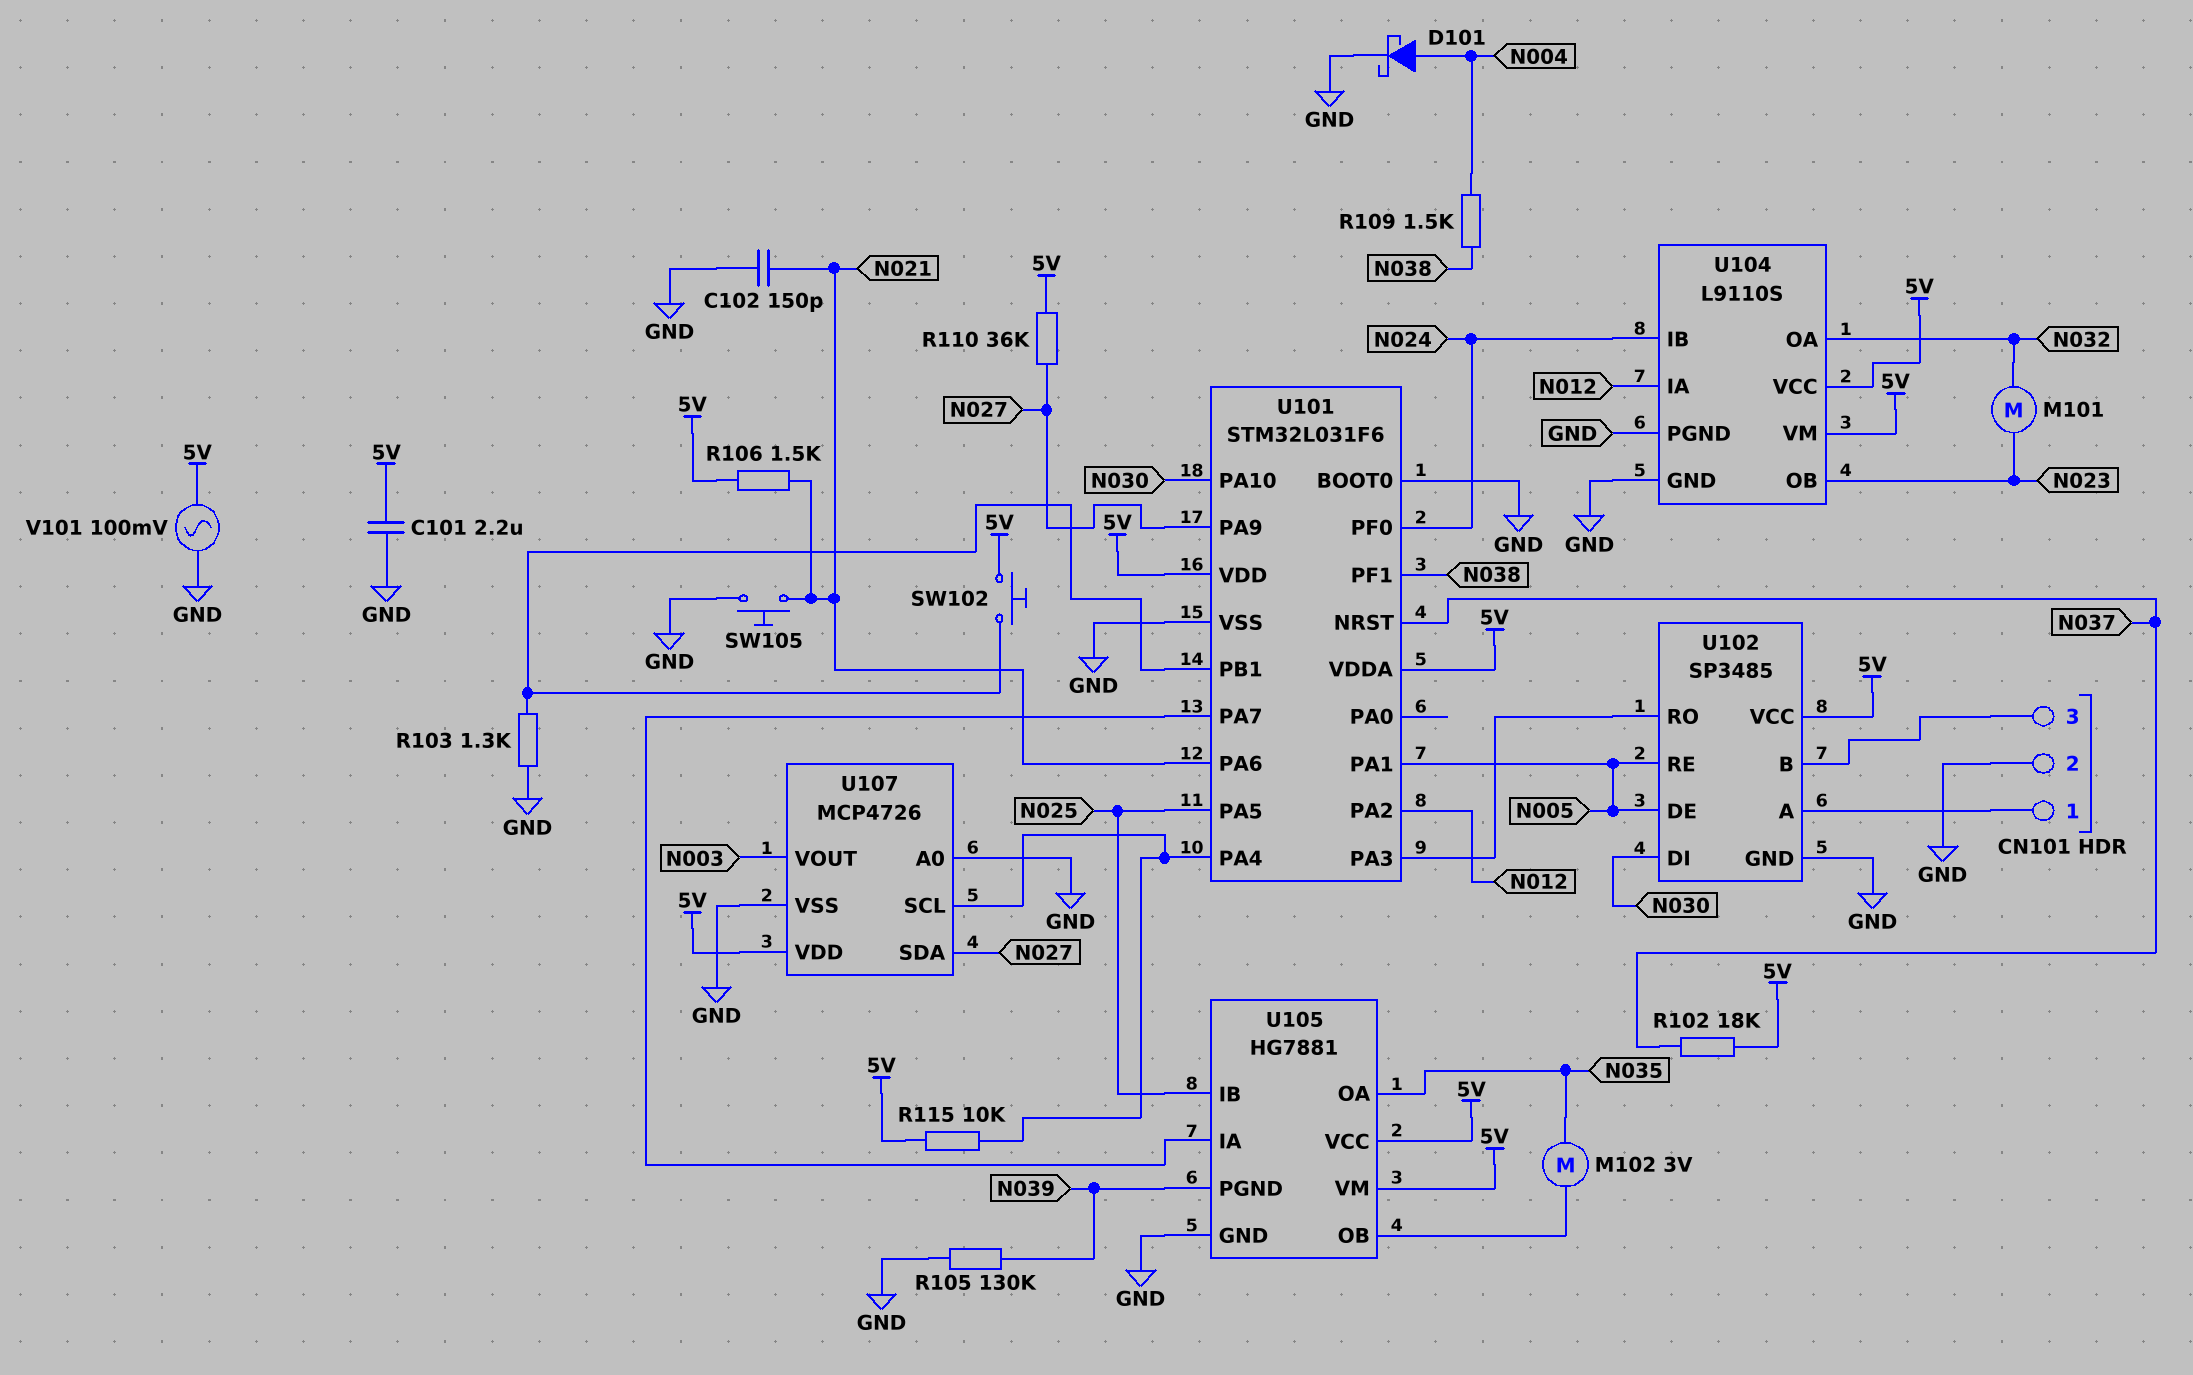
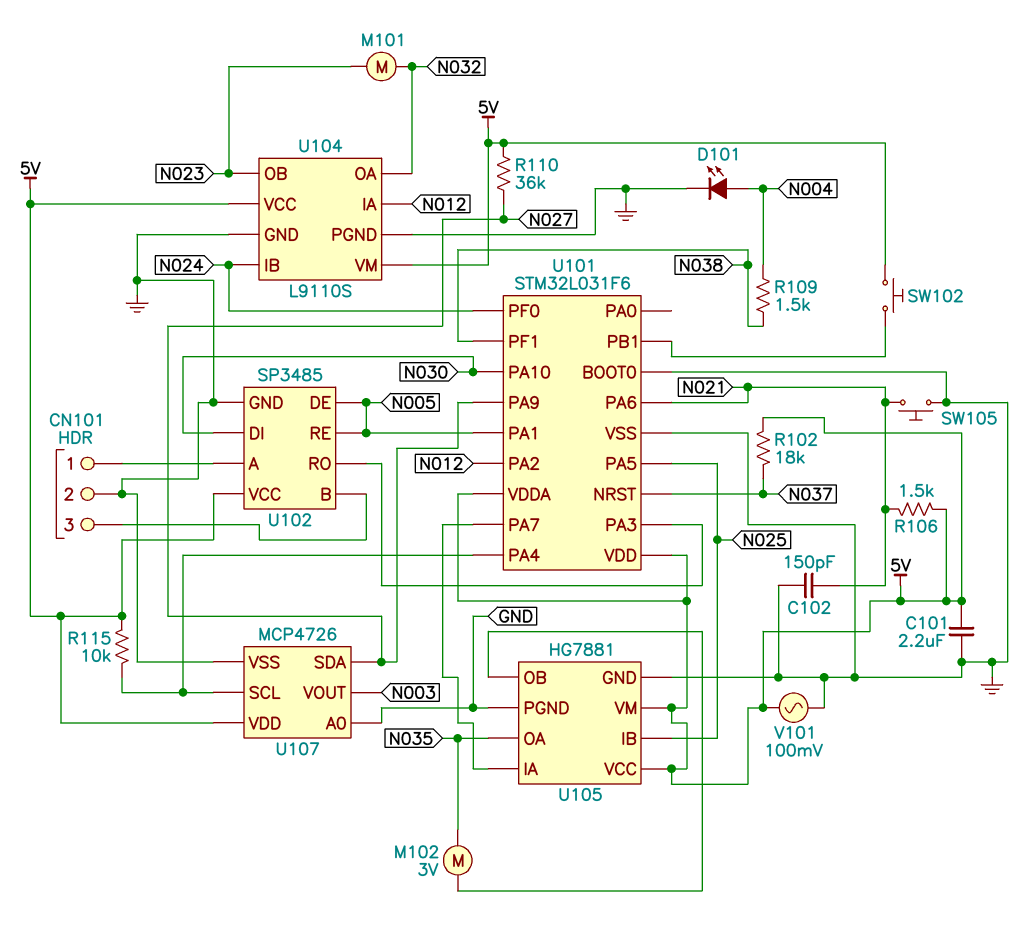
D101: schottky (A N004, K GND) -> LED (A N004, K GND)
R103: 1.3k (GND, U101/PB1) -> none
R105: 130k (GND, N039) -> none
U105 pin PGND: N039 -> GND

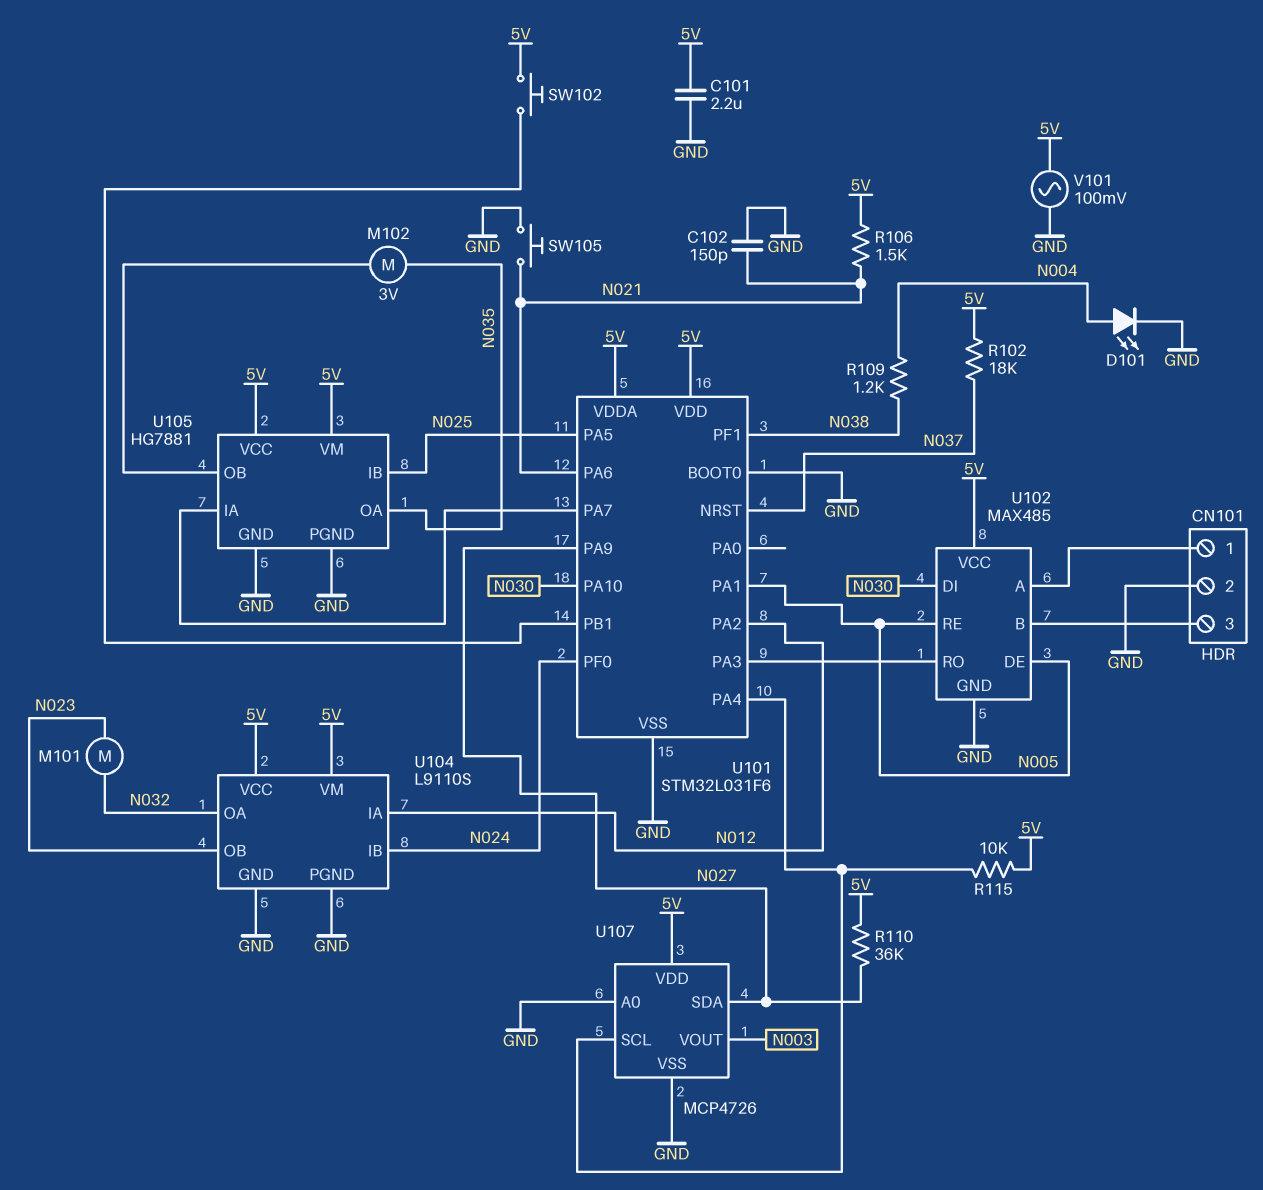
R109: 1.5k (N004, N038) -> 1.2k (N004, N038)
U102: SP3485 -> MAX485

